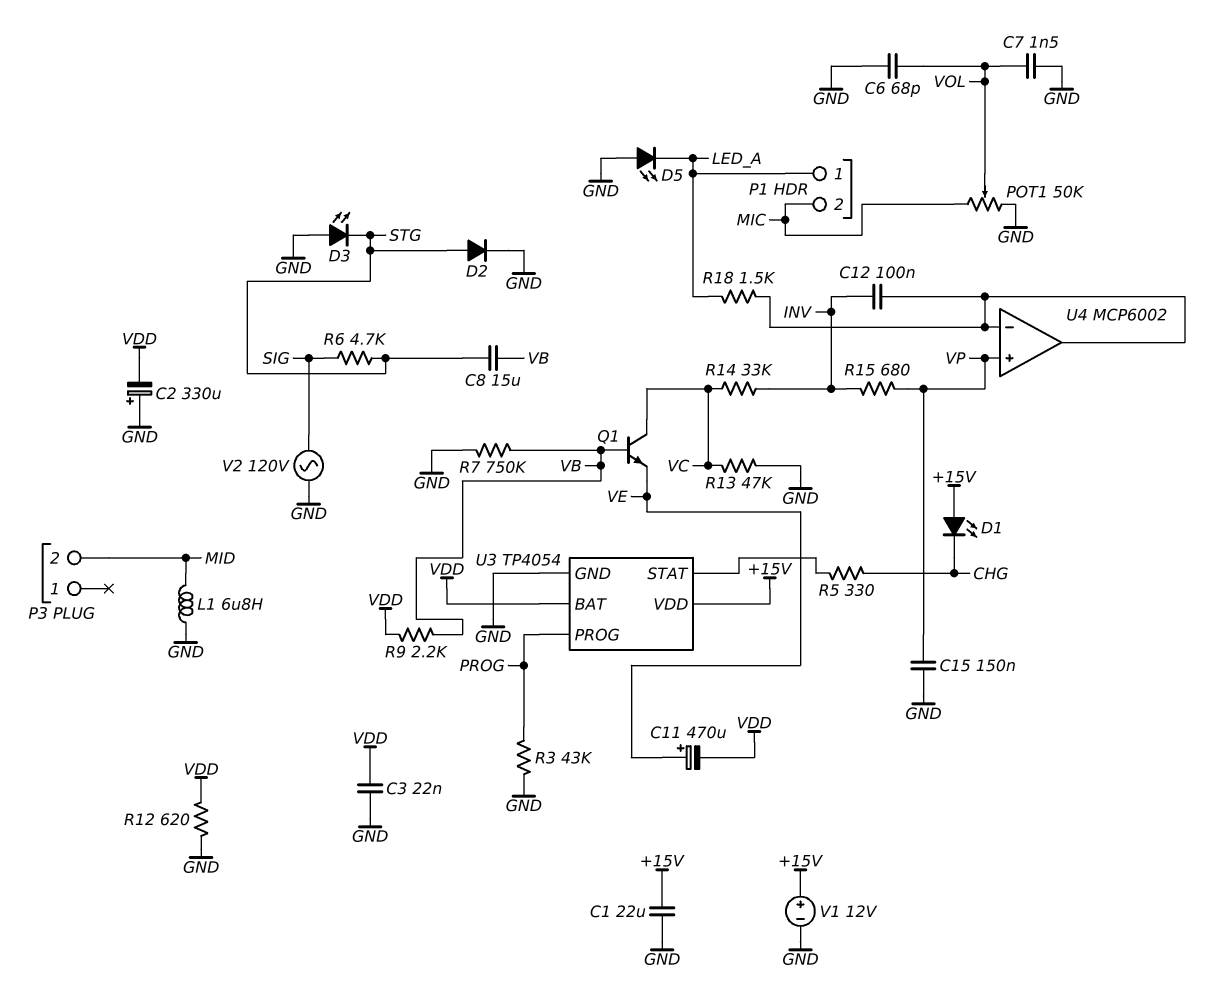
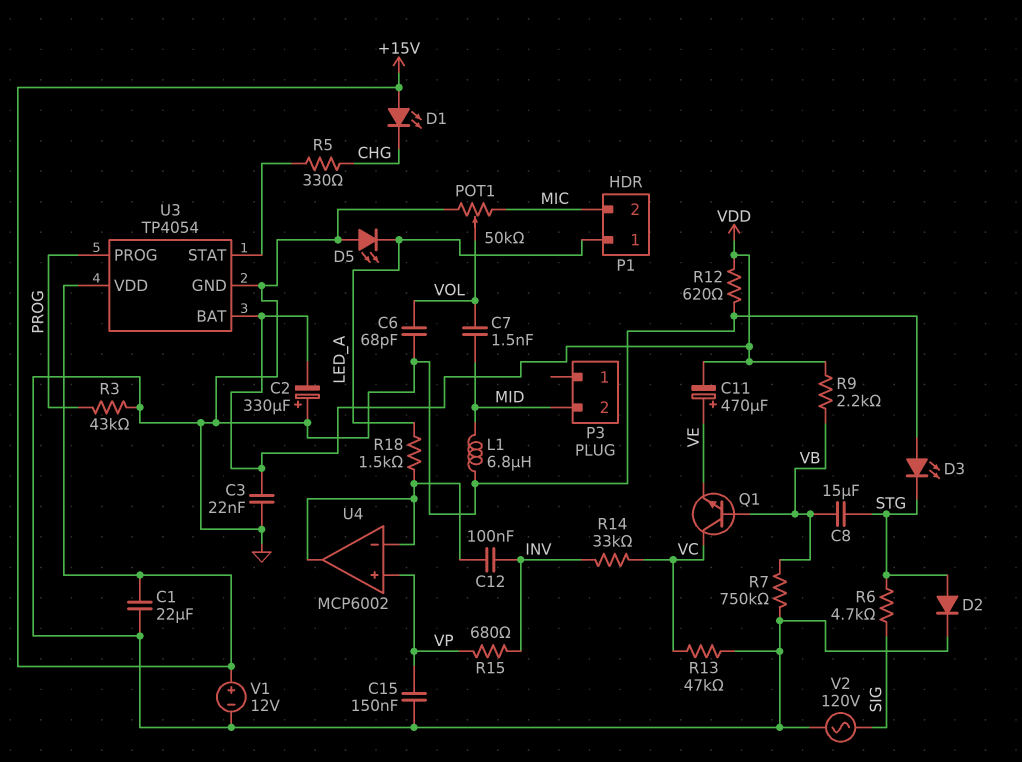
C7: 1.5nF (GND, VOL) -> 1.5nF (MID, VOL)

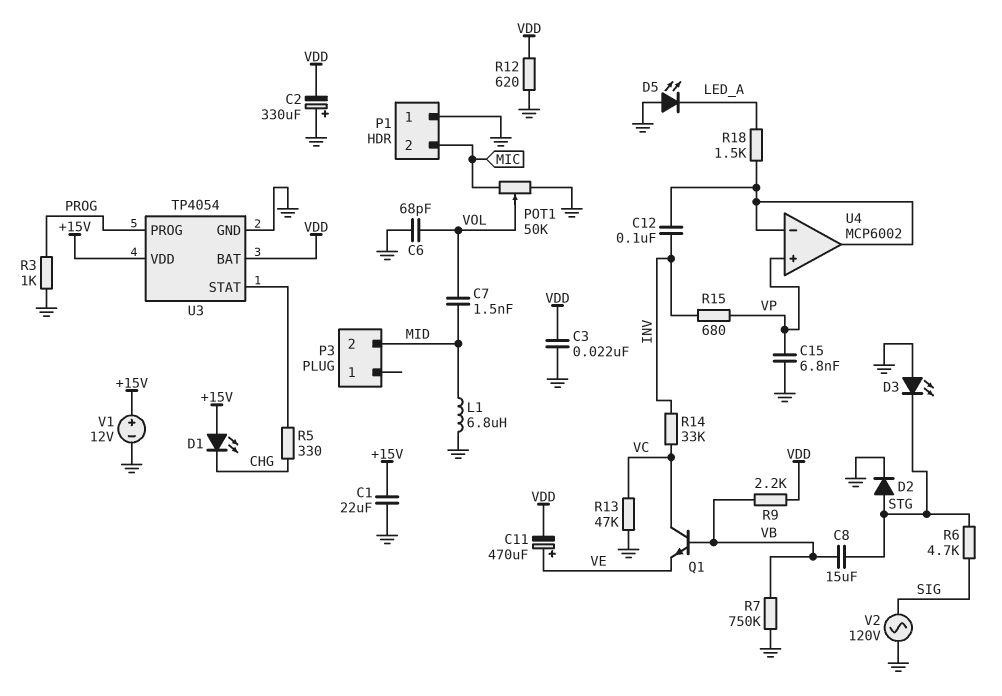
C15: 150nF (GND, VP) -> 6.8nF (GND, VP)
P1 pin 1: LED_A -> GND
R3: 43k (GND, PROG) -> 1k (GND, PROG)

